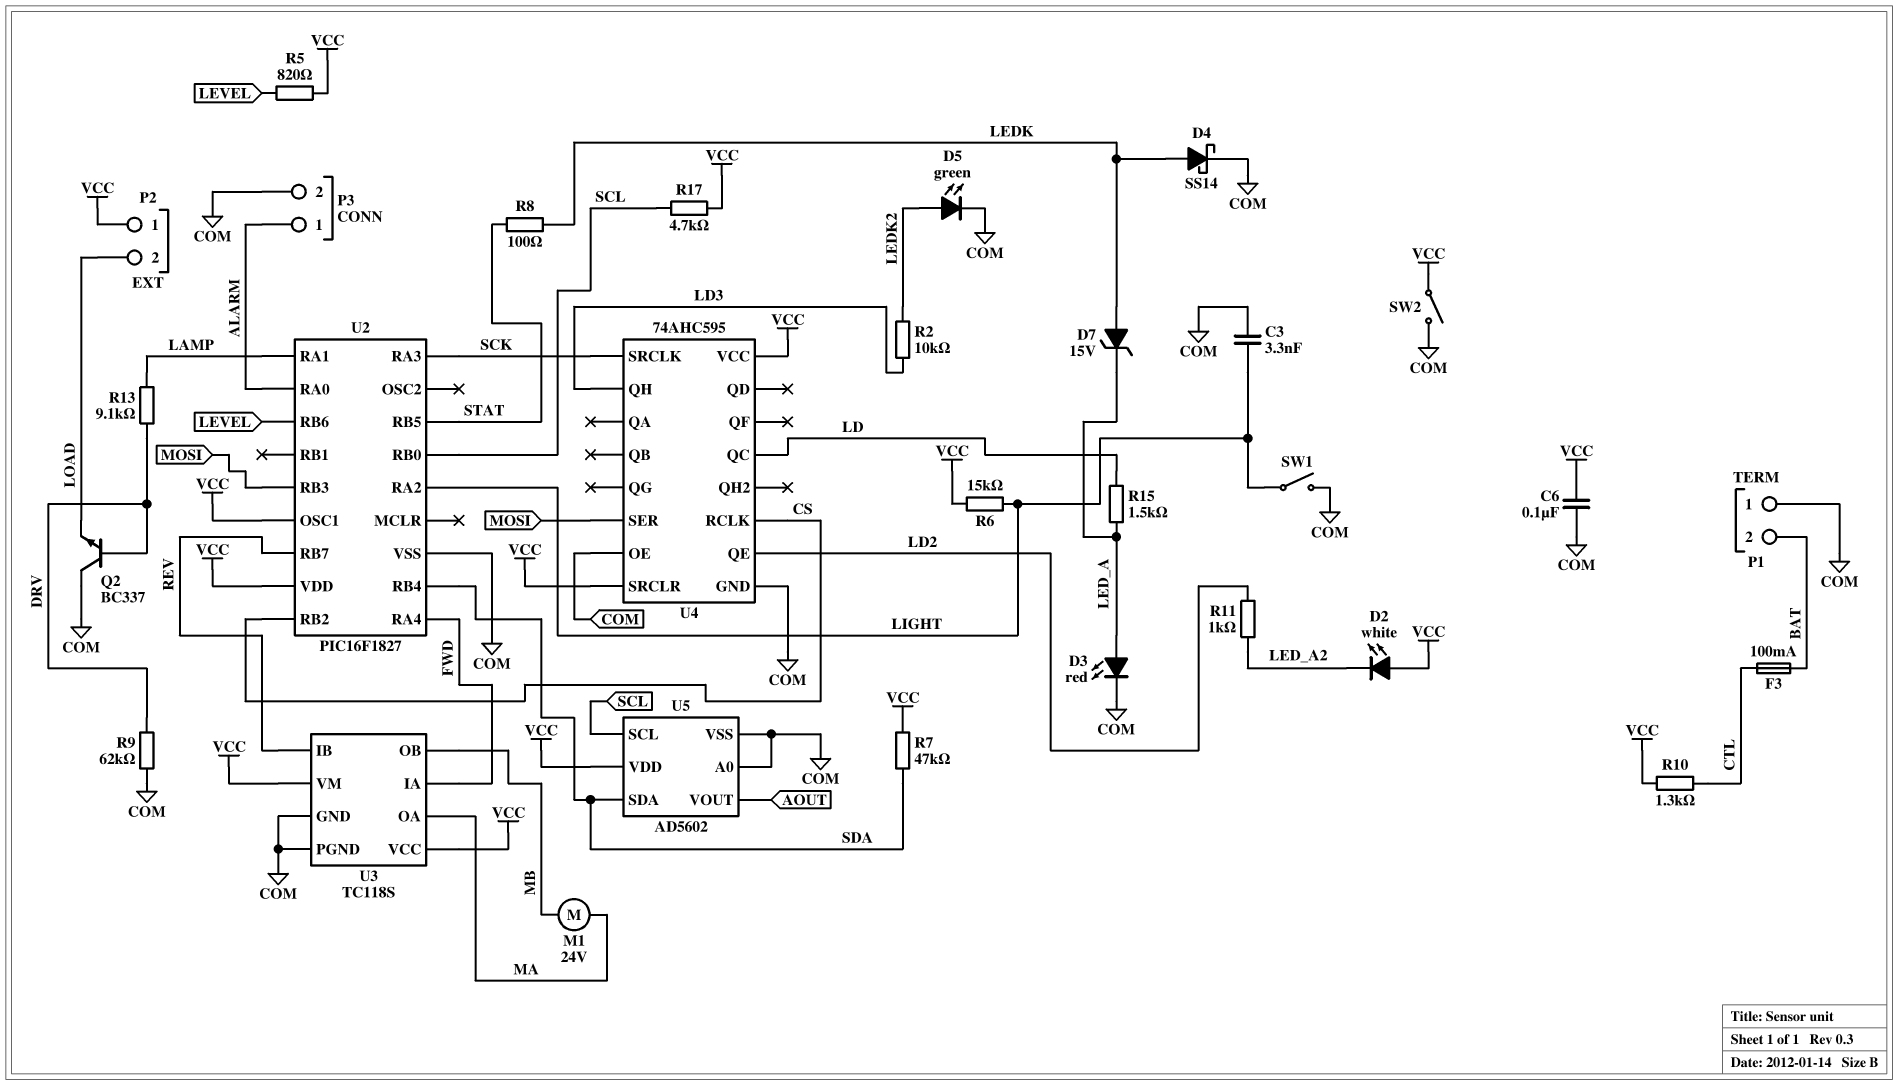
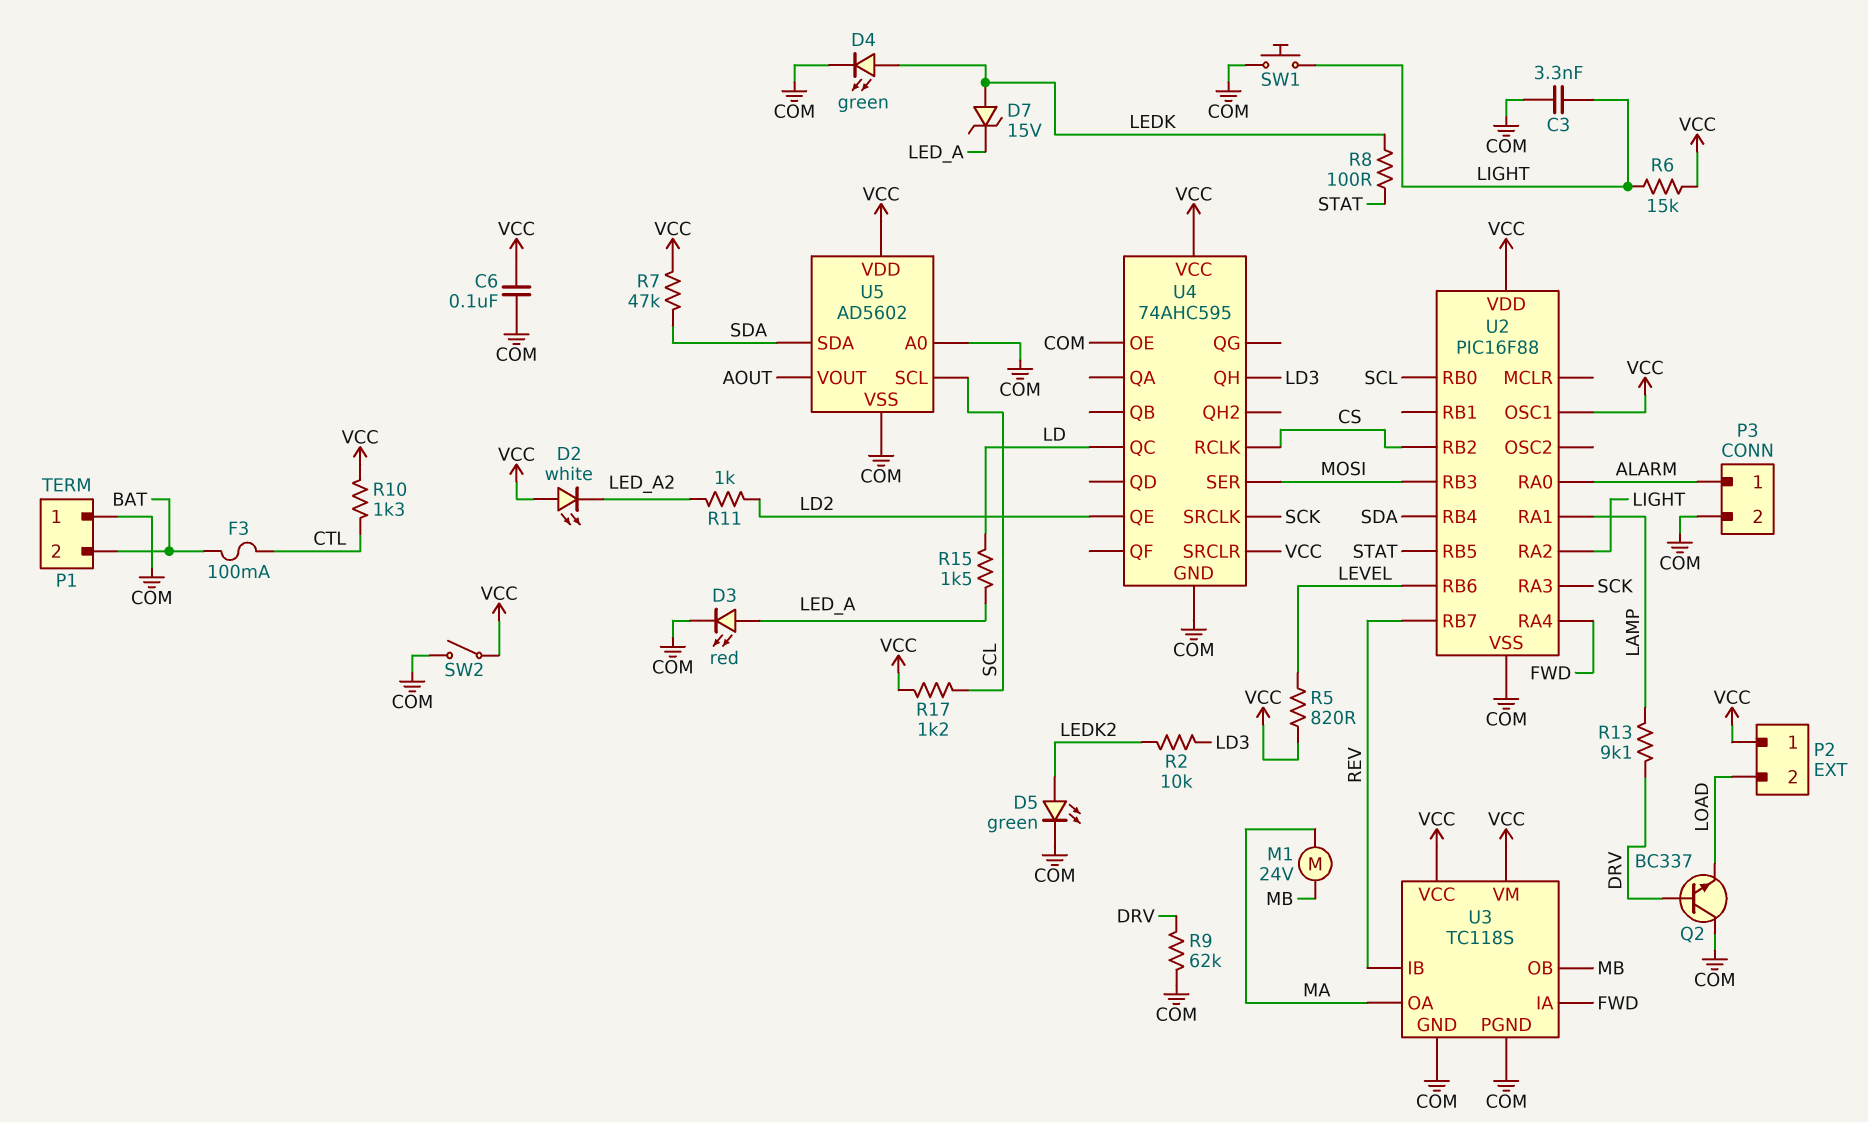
D4: schottky SS14 (A LEDK, K COM) -> LED green (A LEDK, K COM)
R17: 4.7k (SCL, VCC) -> 1.2k (SCL, VCC)
SW1: switch (COM, LIGHT) -> button (COM, LIGHT)
U2: PIC16F1827 -> PIC16F88

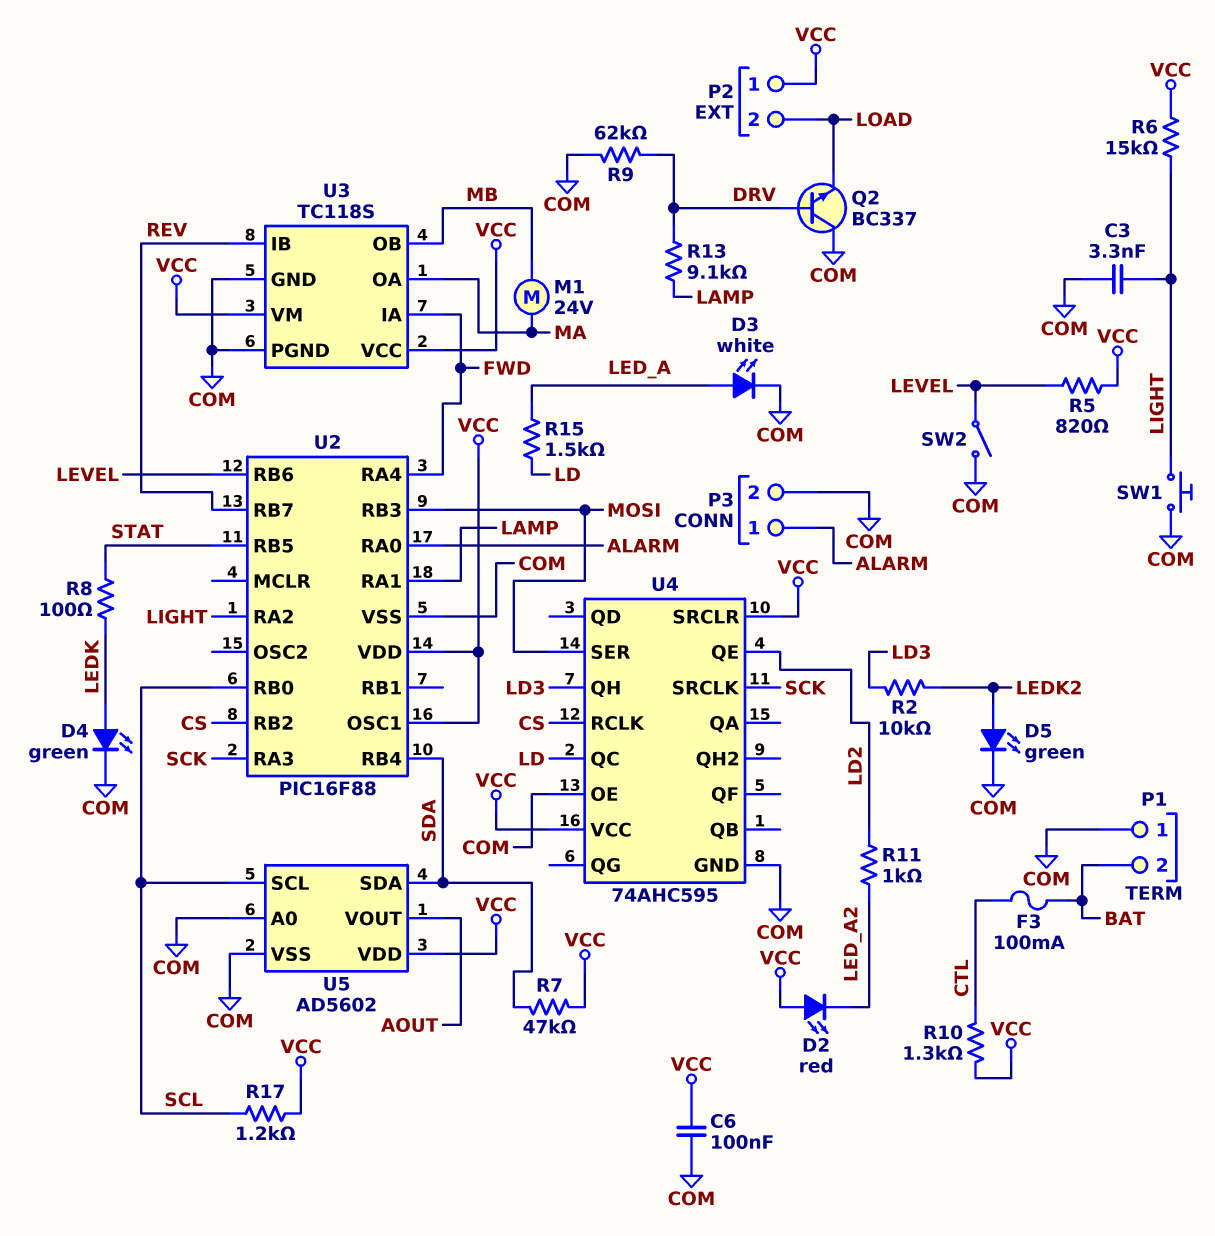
D2: LED white (A VCC, K LED_A2) -> LED red (A VCC, K LED_A2)
D3: LED red (A LED_A, K COM) -> LED white (A LED_A, K COM)
D7: zener 15V (A LEDK, K LED_A) -> none
SW2: switch (COM, VCC) -> switch (COM, LEVEL)

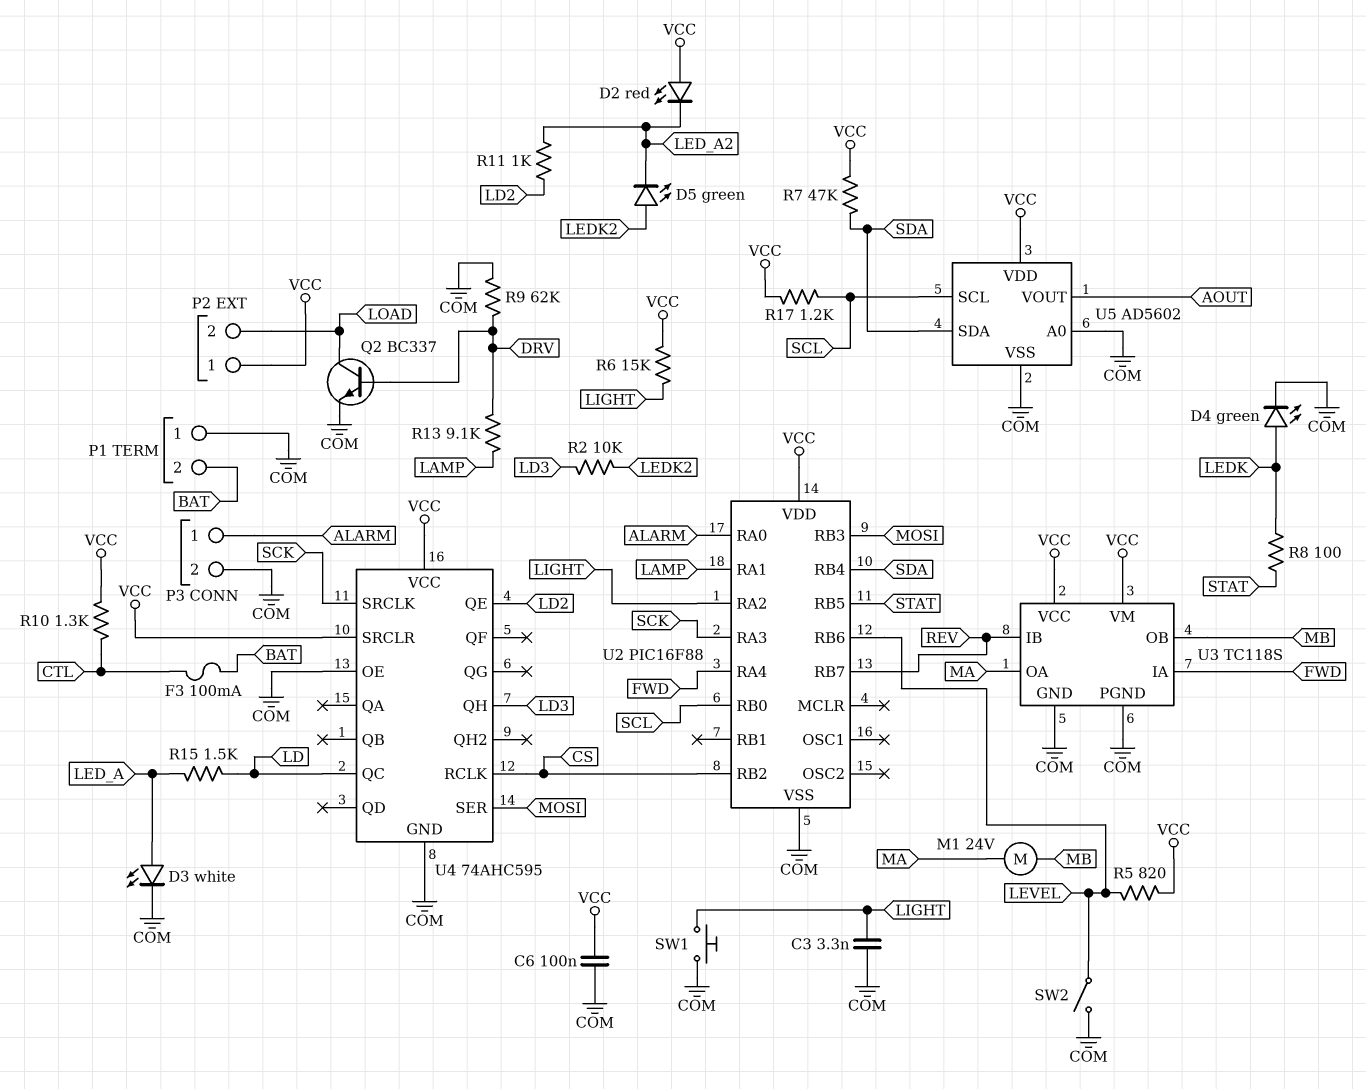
D5: LED green (A LEDK2, K COM) -> LED green (A LEDK2, K LED_A2)
Q2: NPN BC337 (B DRV, C COM, E LOAD) -> NPN BC337 (B DRV, C LOAD, E COM)
U2 pin OSC1: VCC -> none

